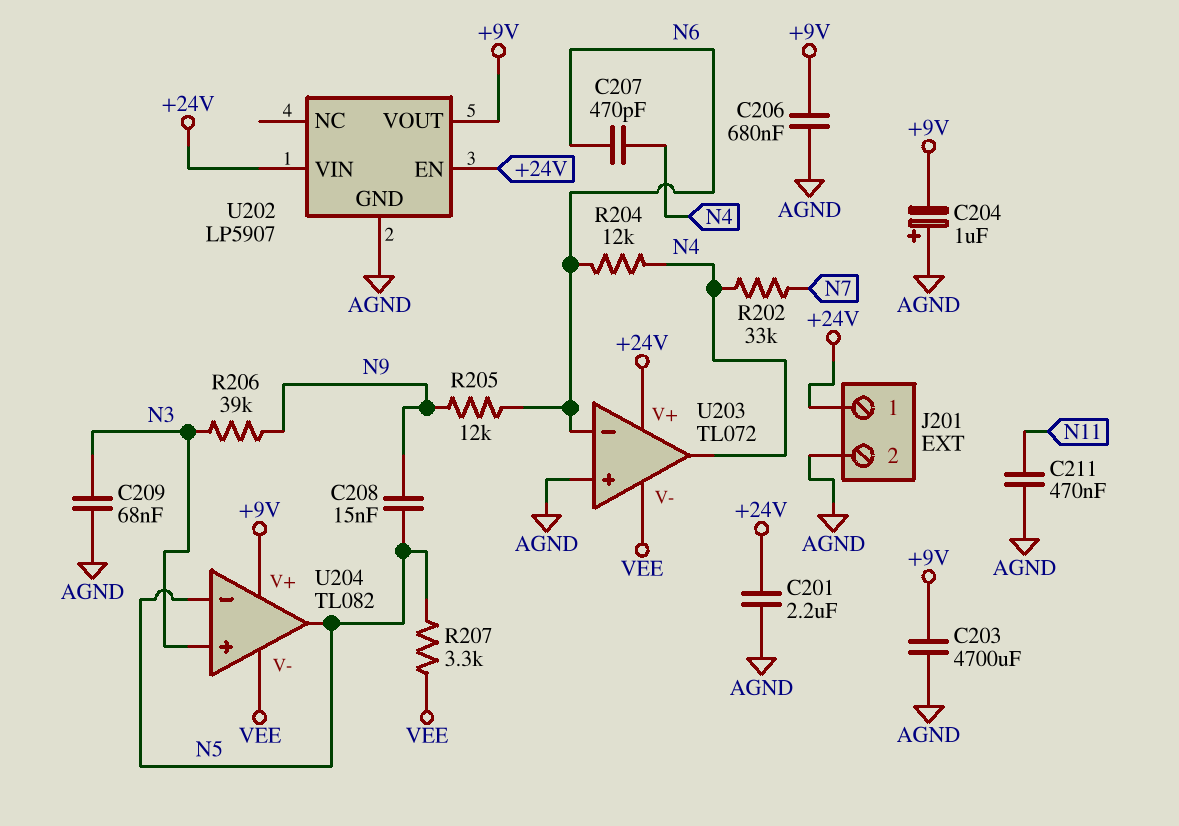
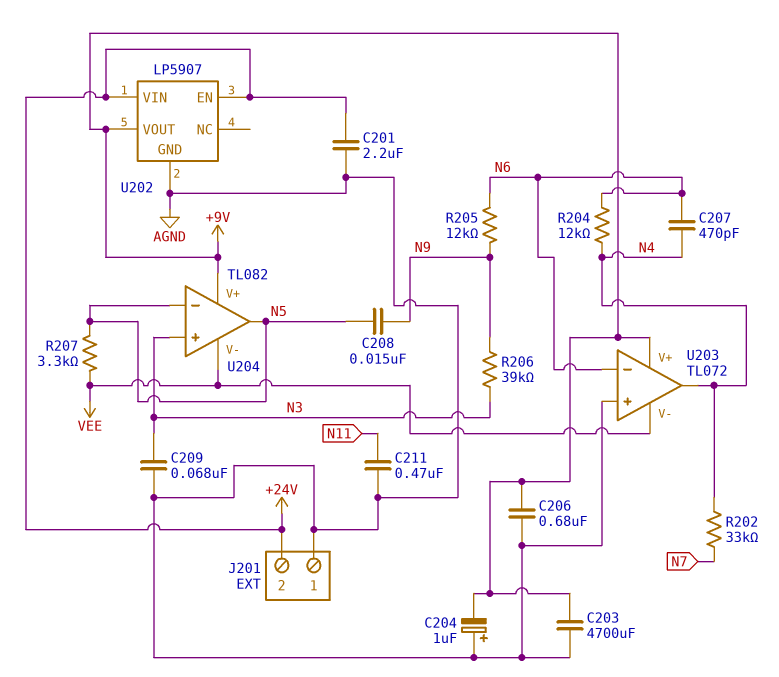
J201 pin 1: +24V -> AGND
J201 pin 2: AGND -> +24V
U203 pin V+: +24V -> +9V

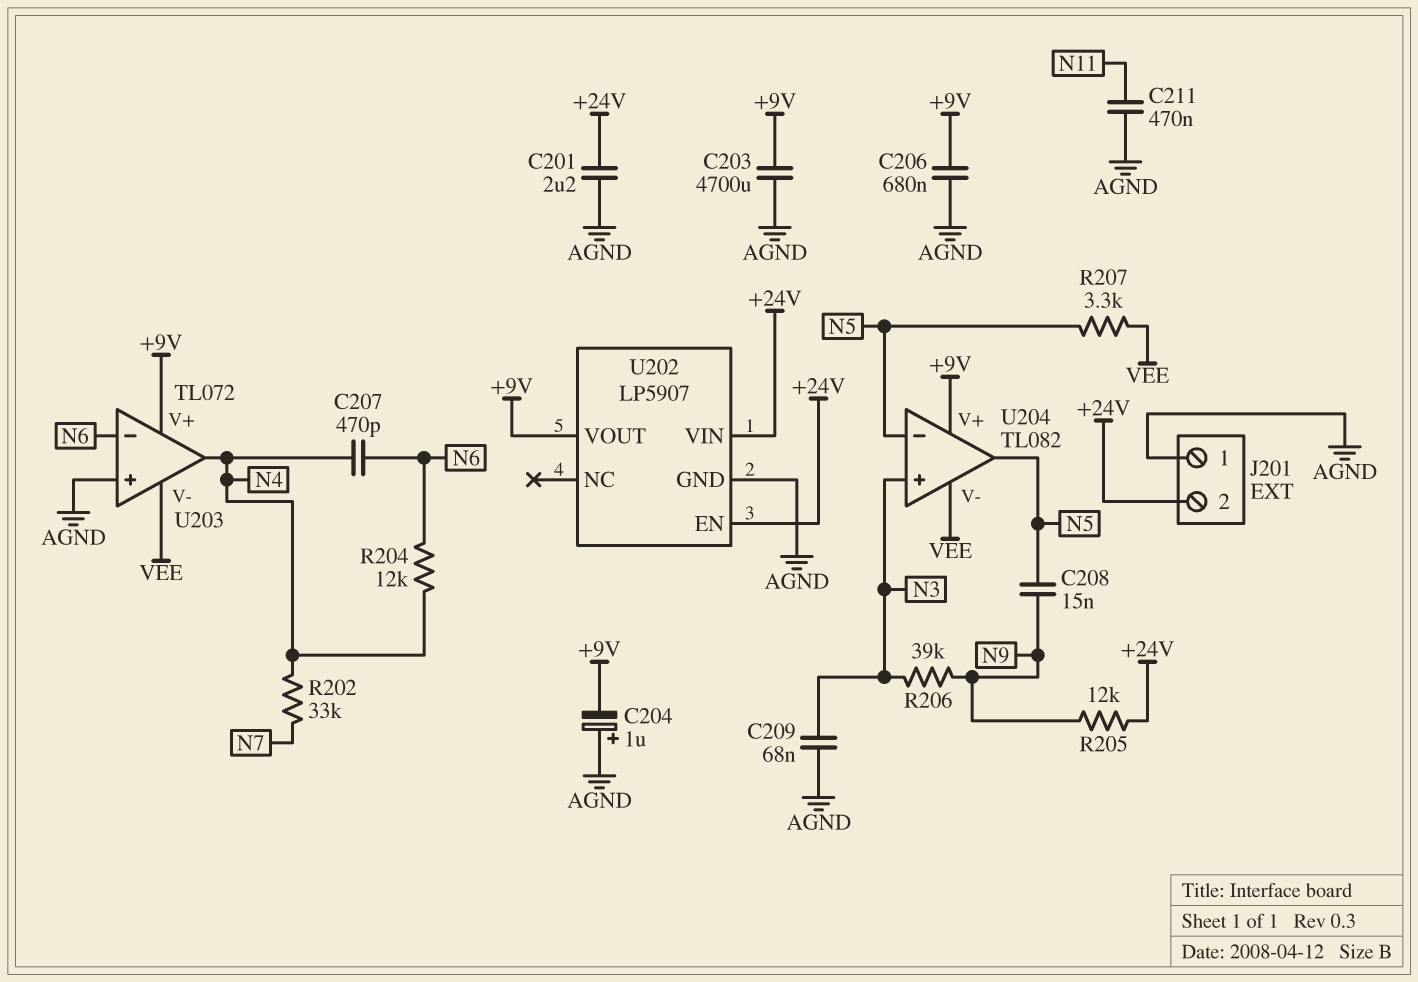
R205: 12k (N6, N9) -> 12k (+24V, N9)

